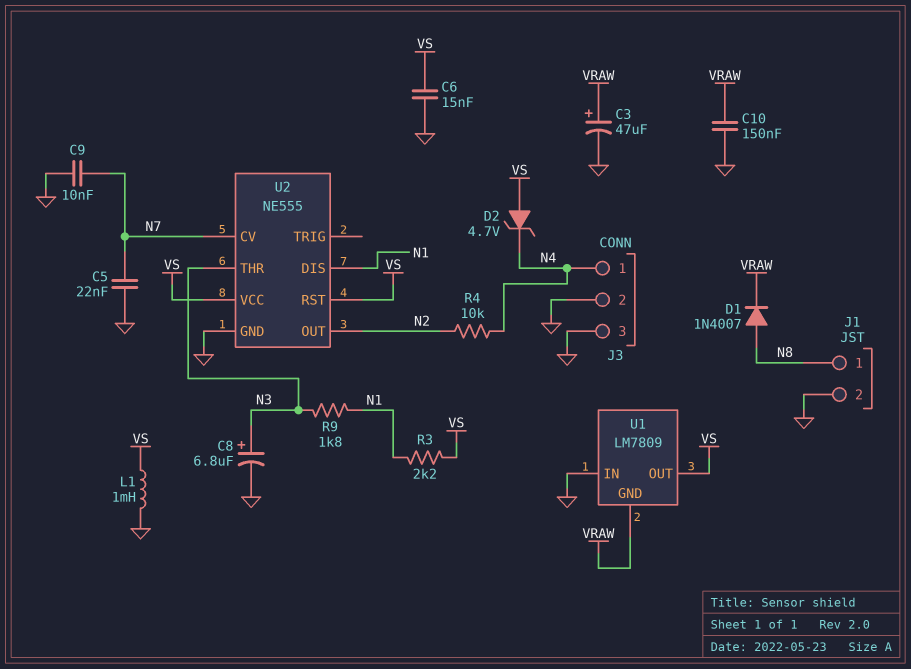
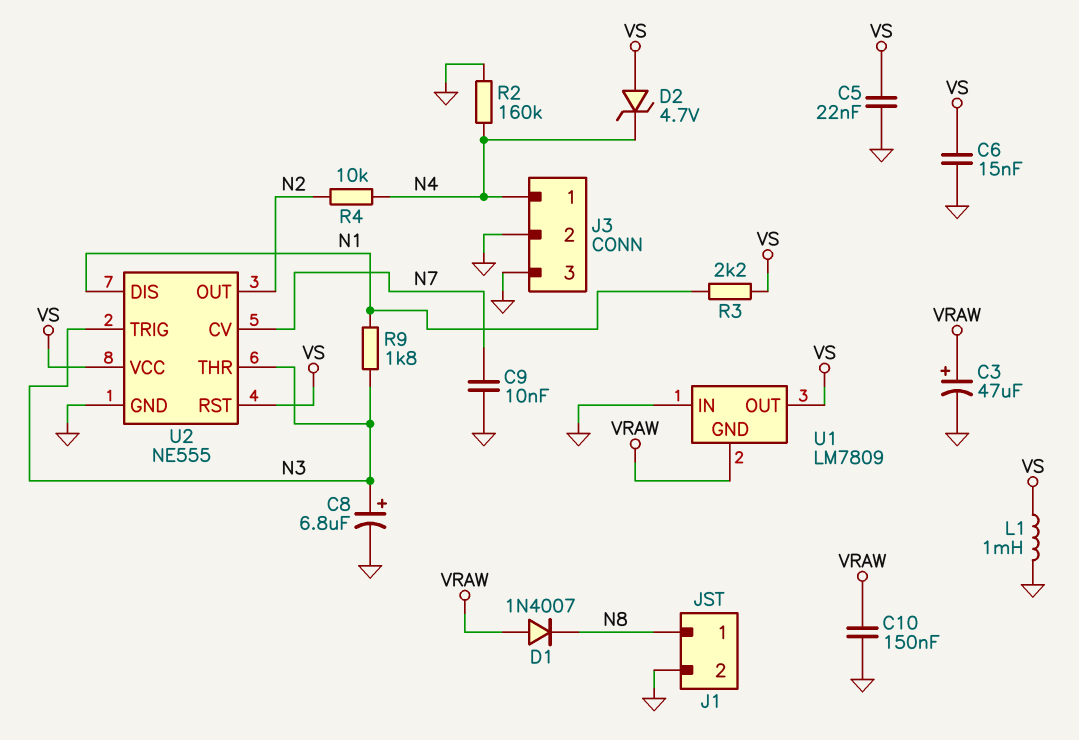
C5: 22nF (GND, N7) -> 22nF (GND, VS)
D1: diode 1N4007 (A N8, K VRAW) -> diode 1N4007 (A VRAW, K N8)
R2: none -> 160k (GND, N4)
U2 pin TRIG: none -> N3

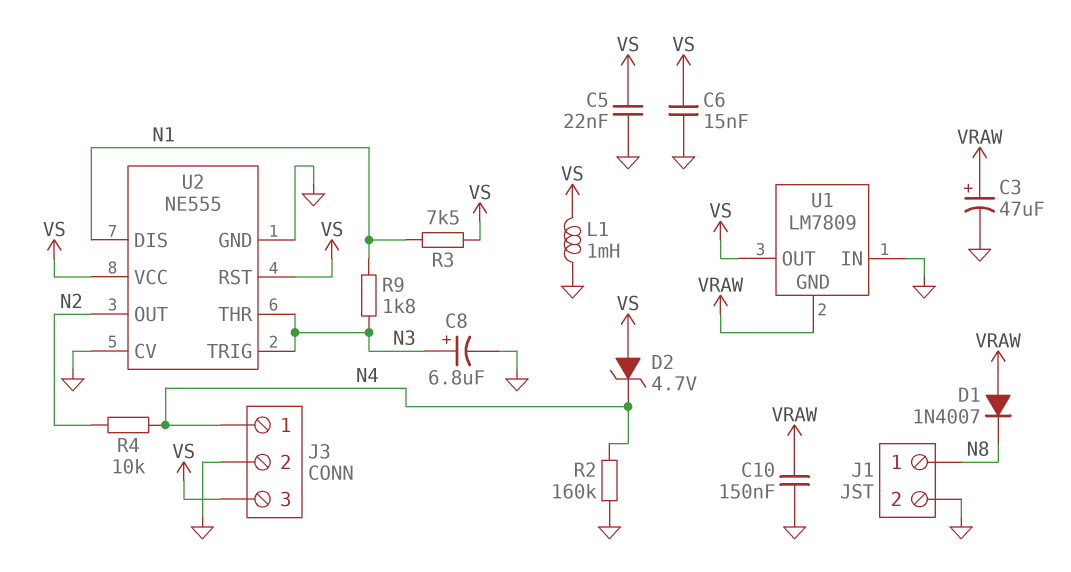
C9: 10nF (GND, N7) -> none
J3 pin 3: GND -> VS
R3: 2.2k (N1, VS) -> 7.5k (N1, VS)
U2 pin CV: N7 -> GND

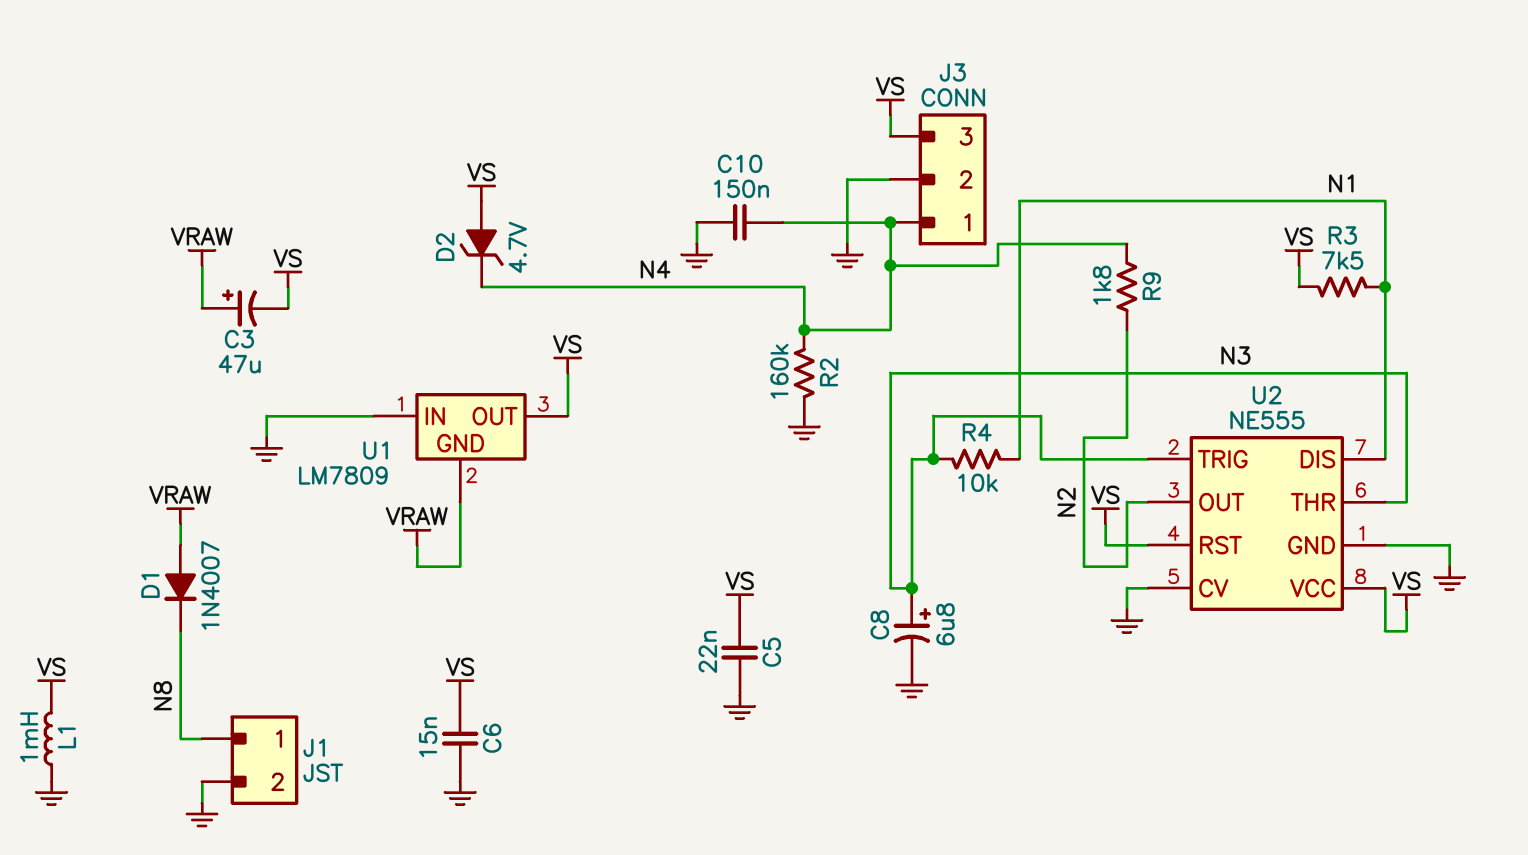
C3: 47uF (plus VRAW, minus GND) -> 47uF (plus VRAW, minus VS)
C10: 150nF (GND, VRAW) -> 150nF (GND, N4)
R4: 10k (N2, N4) -> 10k (N1, N3)
R9: 1.8k (N1, N3) -> 1.8k (N2, N4)

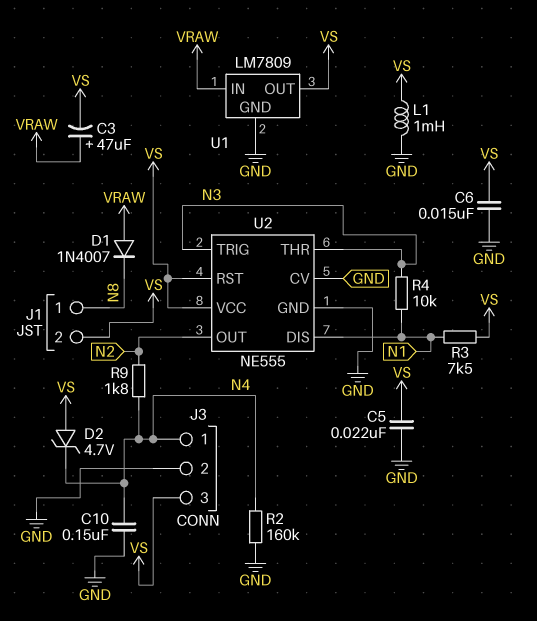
C8: 6.8uF (plus N3, minus GND) -> none
J1 pin 2: GND -> VS
U1 pin GND: VRAW -> GND
U1 pin IN: GND -> VRAW

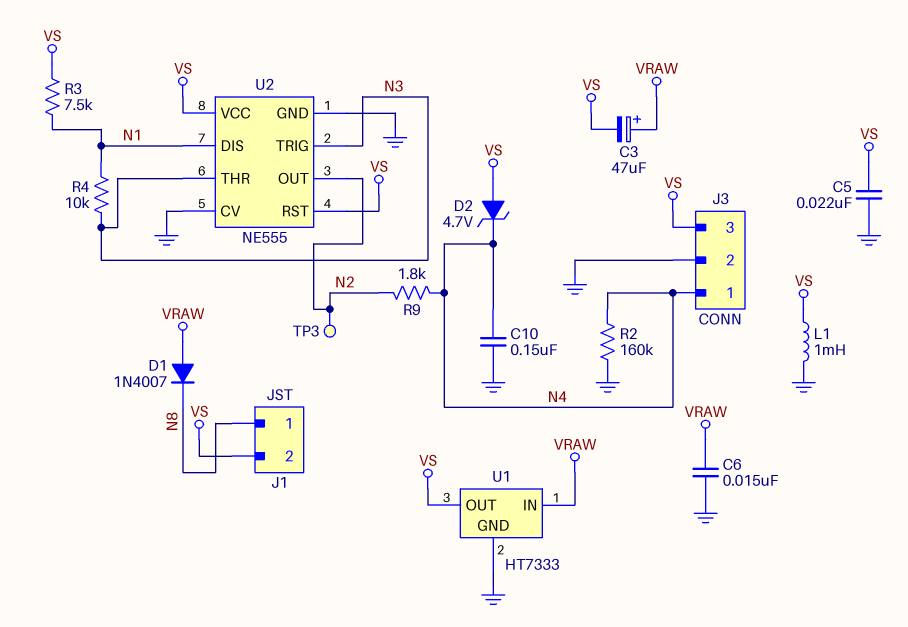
C6: 15nF (GND, VS) -> 15nF (GND, VRAW)
TP3: none -> test point (N2)
U1: LM7809 -> HT7333

